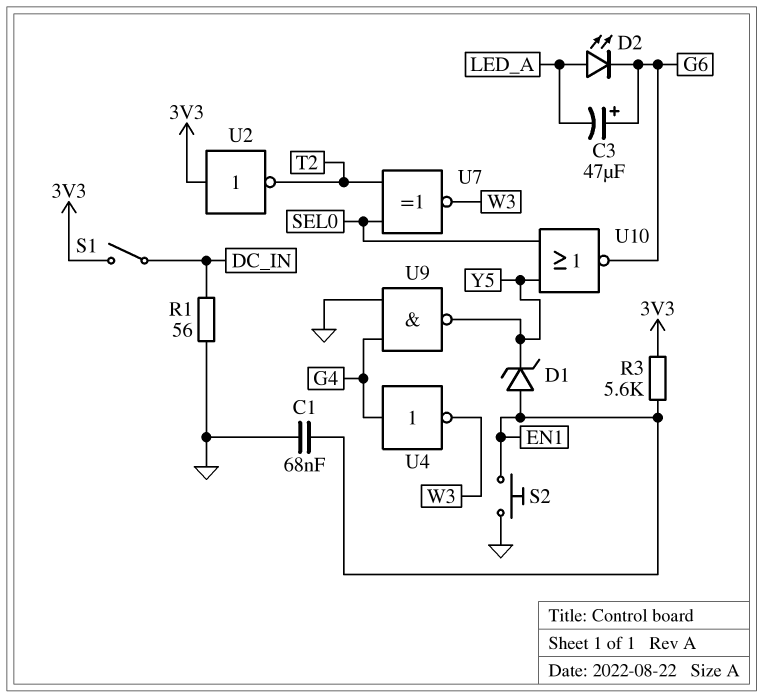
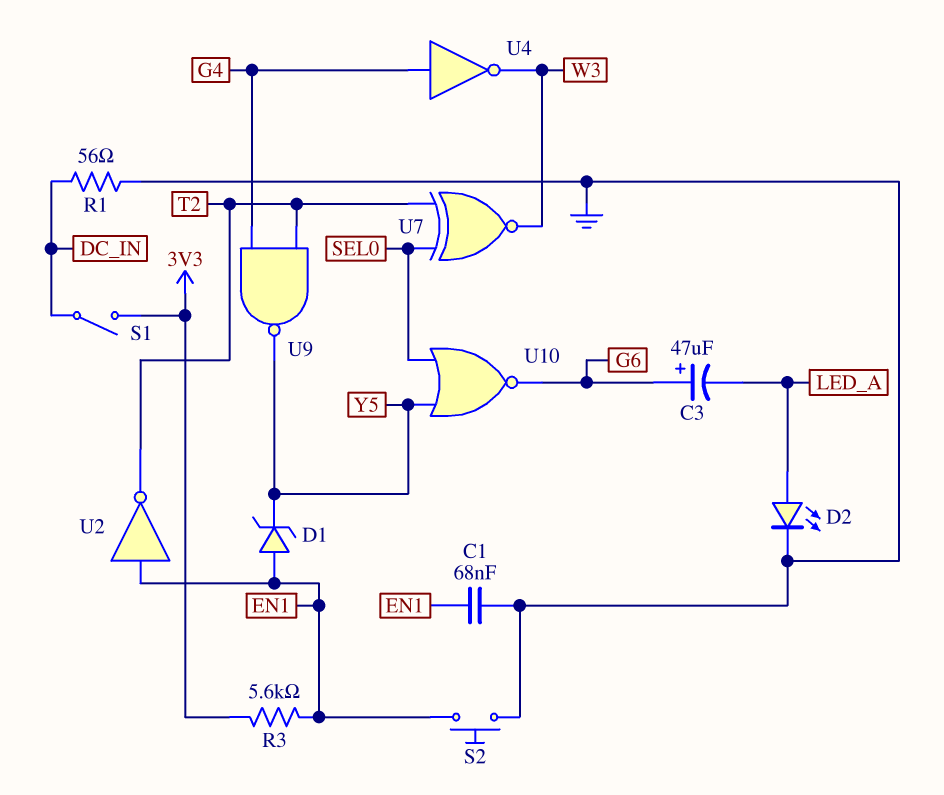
D2: LED (A LED_A, K G6) -> LED (A LED_A, K GND)
U2: NOT (in 3V3, out T2) -> NOT (in EN1, out T2)
U9: NAND (in G4, in GND, out Y5) -> NAND (in G4, in T2, out Y5)

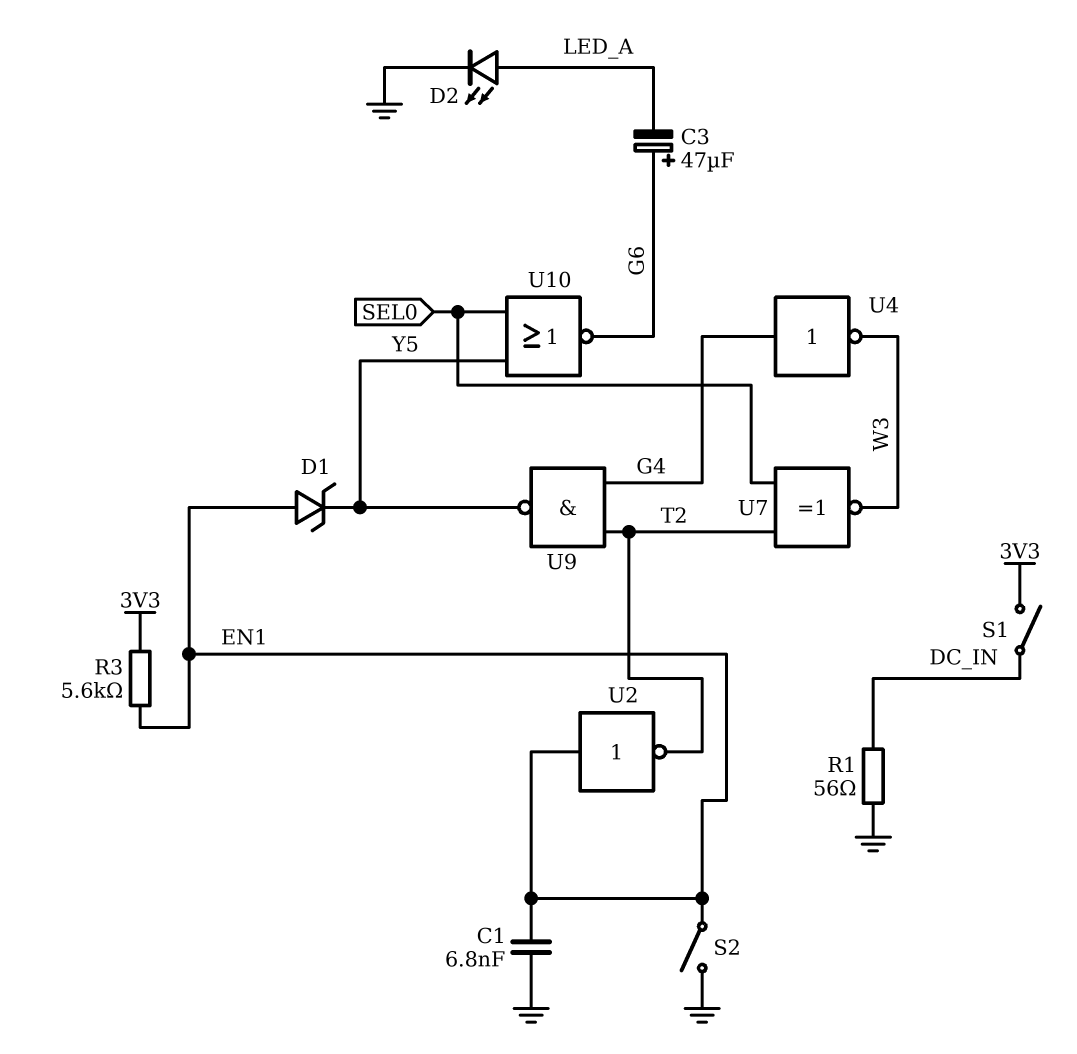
C1: 68nF (EN1, GND) -> 6.8nF (EN1, GND)
S2: button (EN1, GND) -> switch (EN1, GND)

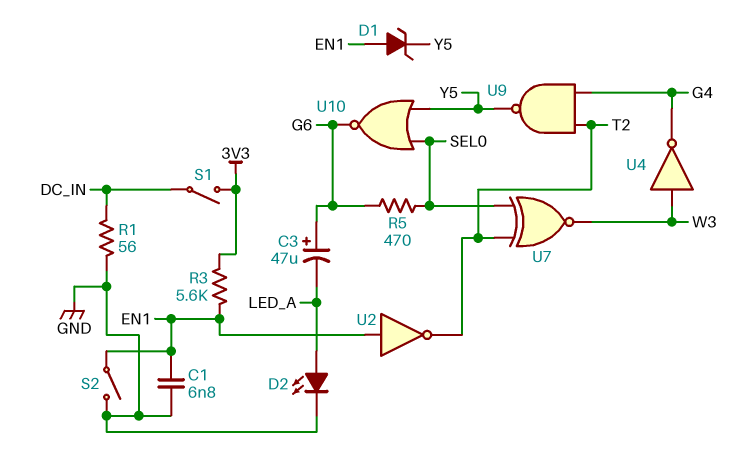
R5: none -> 470 (G6, SEL0)
U4: NOT (in G4, out W3) -> NOT (in W3, out G4)

